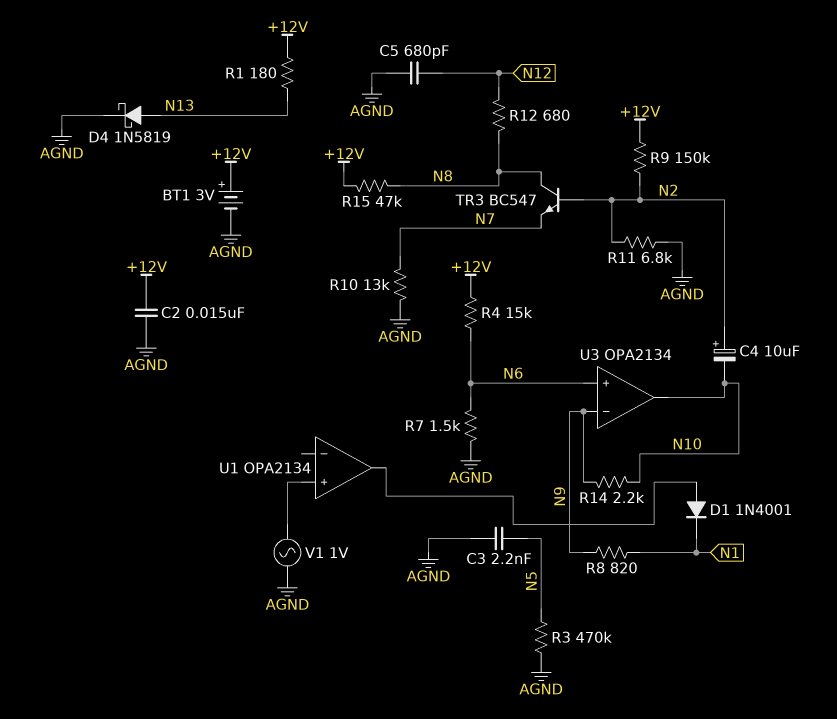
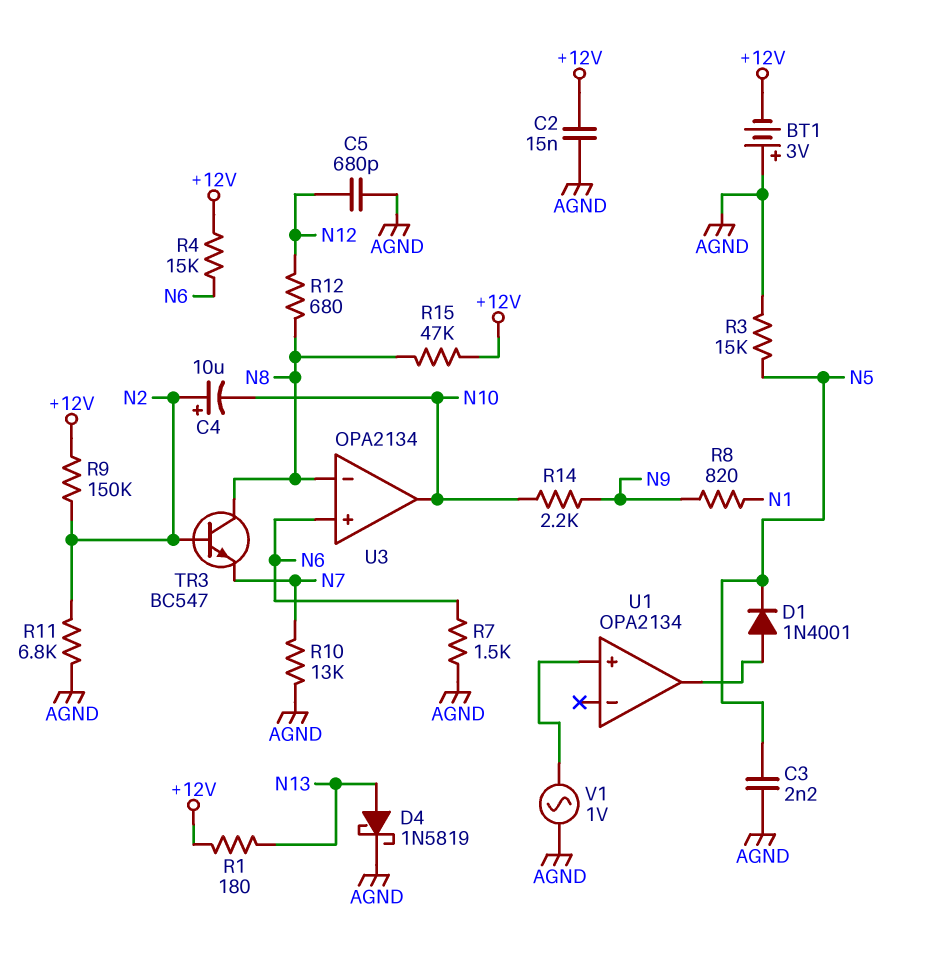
BT1: 3V (plus +12V, minus AGND) -> 3V (plus AGND, minus +12V)
D1: diode 1N4001 (A U1/out, K N1) -> diode 1N4001 (A U1/out, K N5)
R3: 470k (AGND, N5) -> 15k (AGND, N5)
U3 pin in-: N9 -> N8

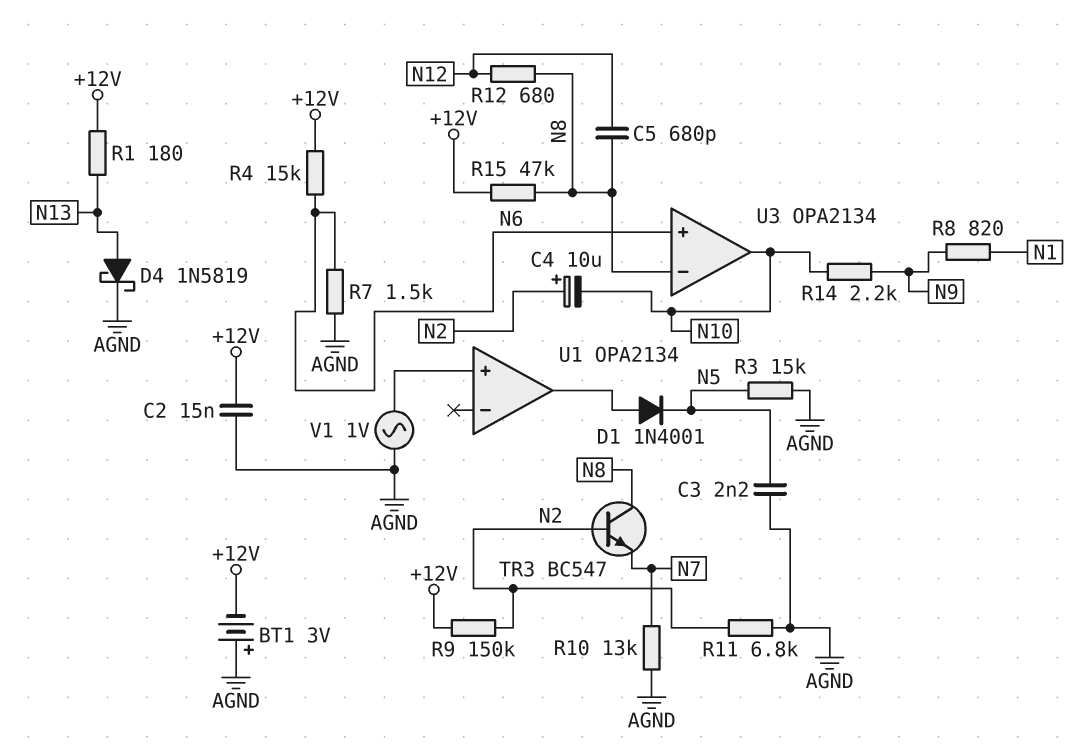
C5: 680pF (AGND, N12) -> 680pF (N8, N12)

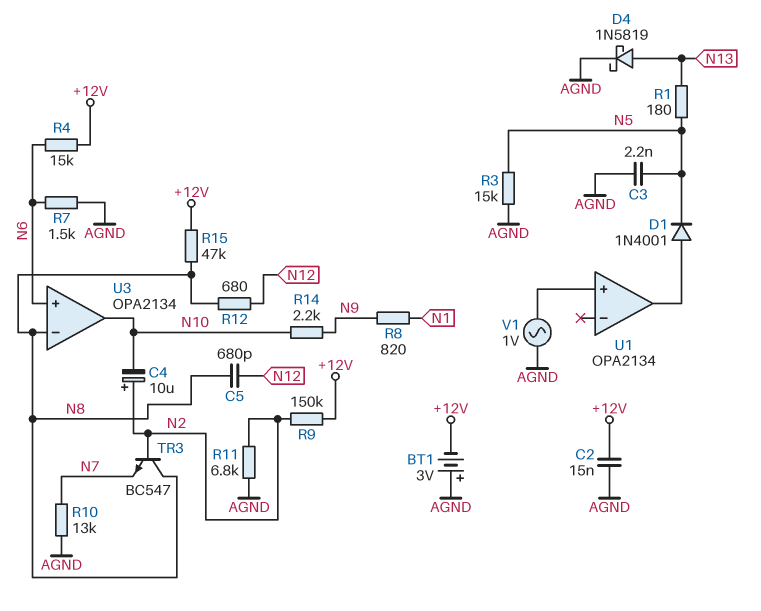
R1: 180 (+12V, N13) -> 180 (N5, N13)

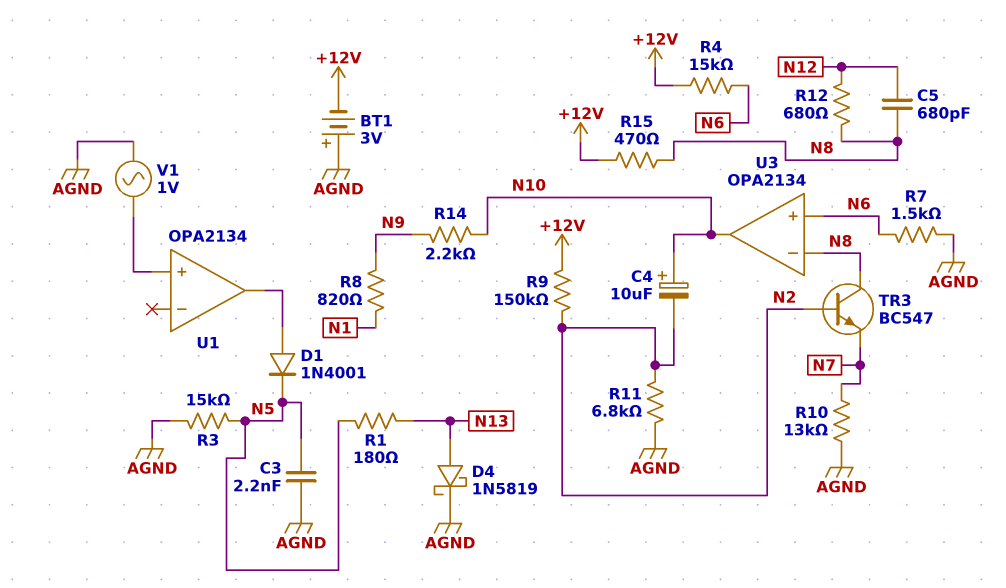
C2: 15nF (+12V, AGND) -> none
C4: 10uF (plus N2, minus N10) -> 10uF (plus N10, minus N2)
R15: 47k (+12V, N8) -> 470 (+12V, N8)

